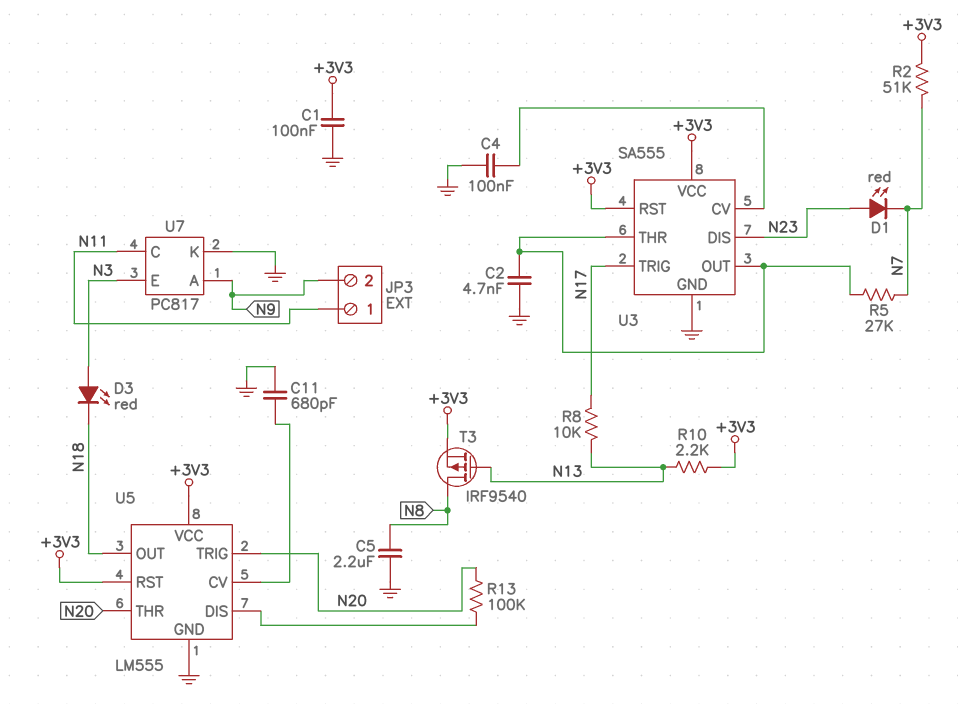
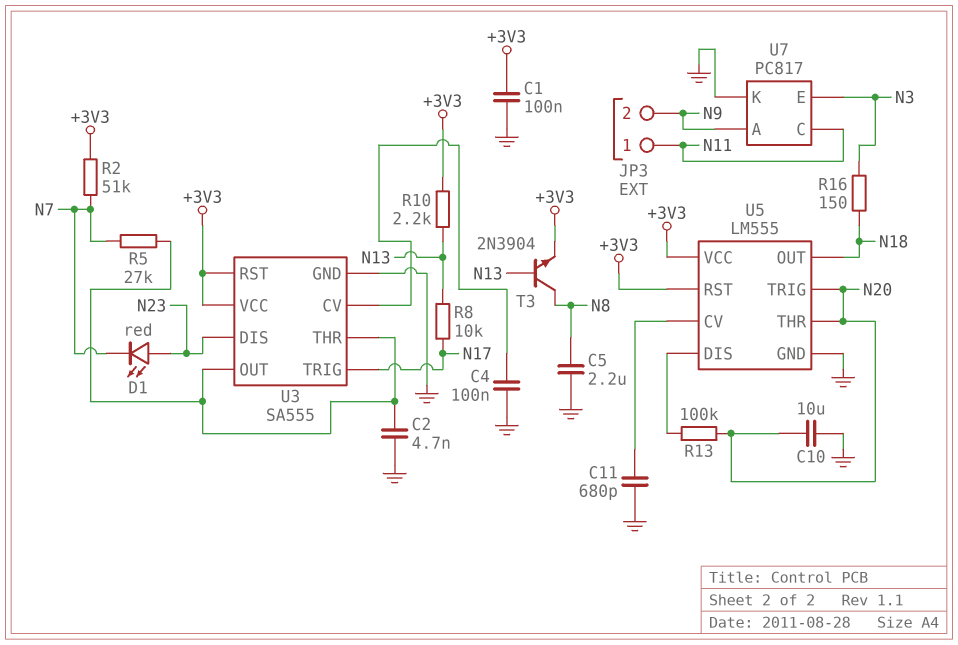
C10: none -> 10uF (GND, N20)
D3: LED red (A N3, K N18) -> none
R16: none -> 150 (N3, N18)
T3: PMOS IRF9540 (G N13, D N8, S +3V3) -> NPN 2N3904 (B N13, C N8, E +3V3)

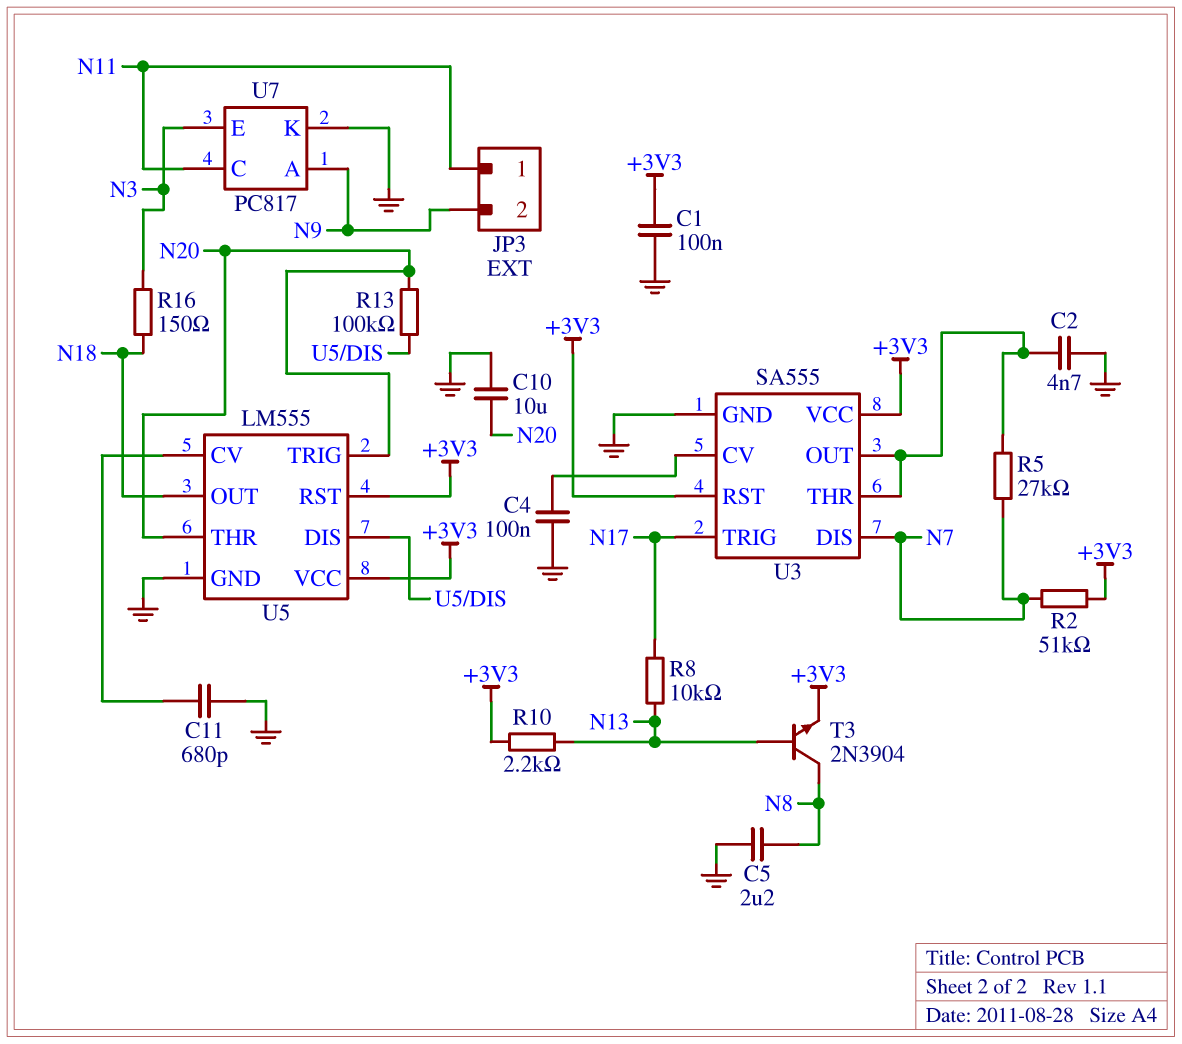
D1: LED red (A N23, K N7) -> none
U3 pin DIS: N23 -> N7

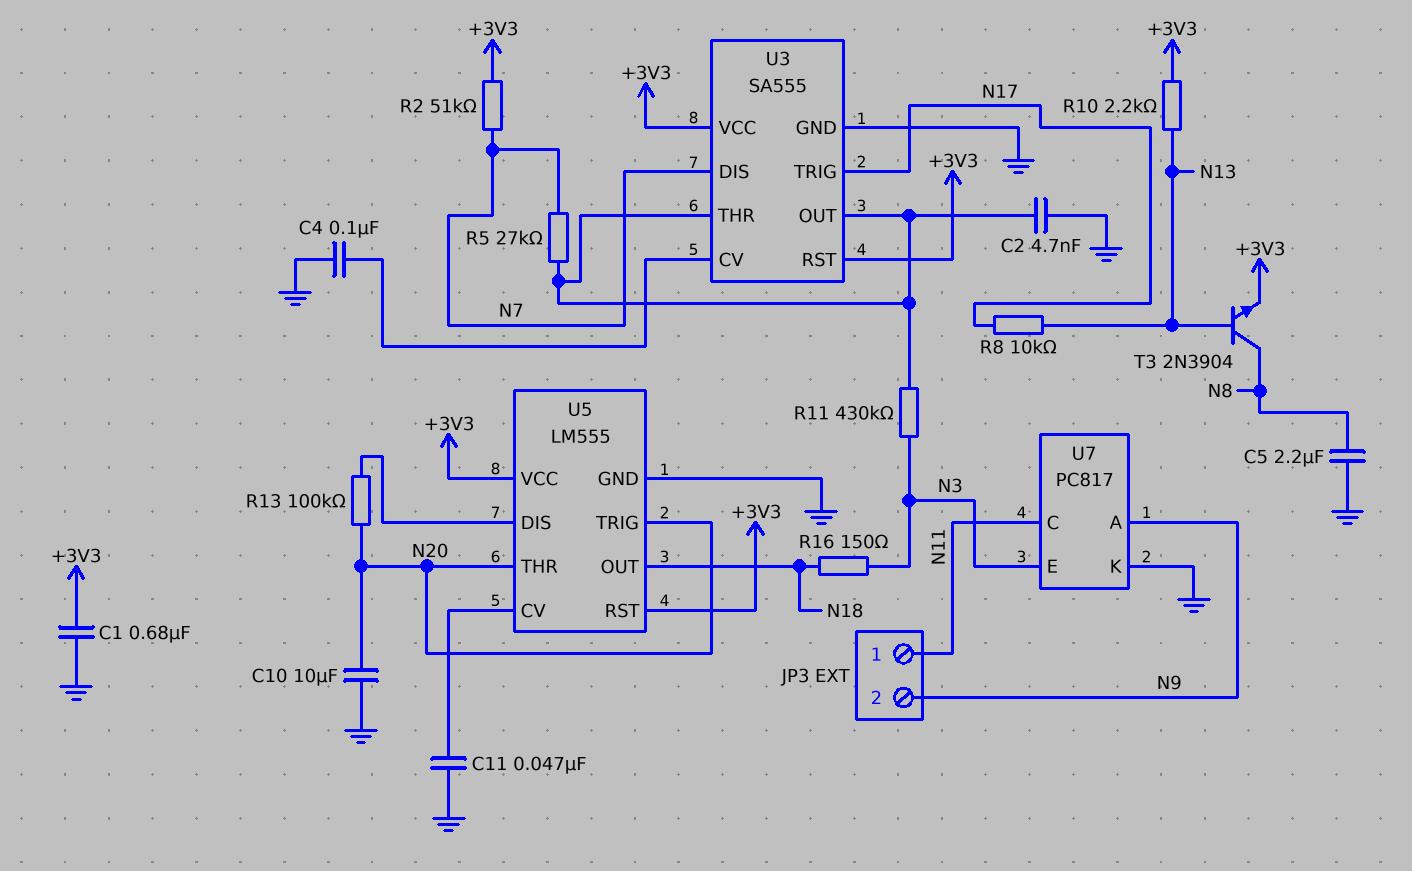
C1: 100nF (+3V3, GND) -> 680nF (+3V3, GND)
C11: 680pF (GND, U5/CV) -> 47nF (GND, U5/CV)
R11: none -> 430k (N3, U3/OUT)

